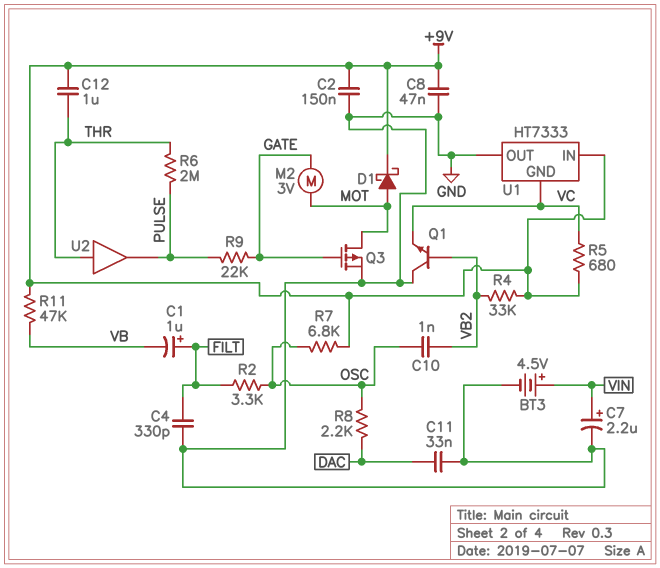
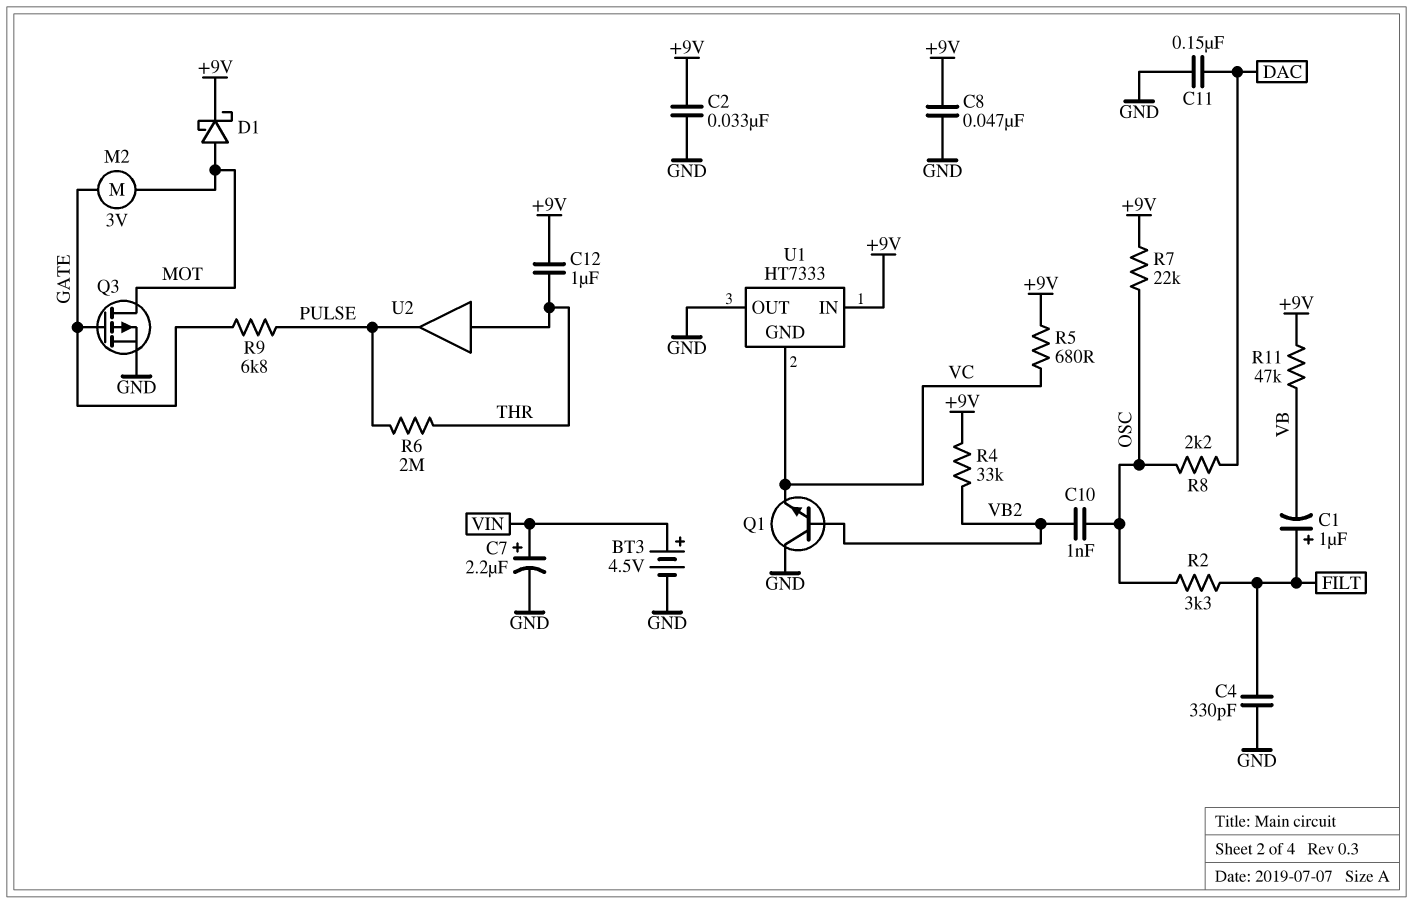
C2: 150nF (+9V, GND) -> 33nF (+9V, GND)
C11: 33nF (DAC, GND) -> 150nF (DAC, GND)
R7: 6.8k (+9V, OSC) -> 22k (+9V, OSC)
R9: 22k (GATE, PULSE) -> 6.8k (GATE, PULSE)

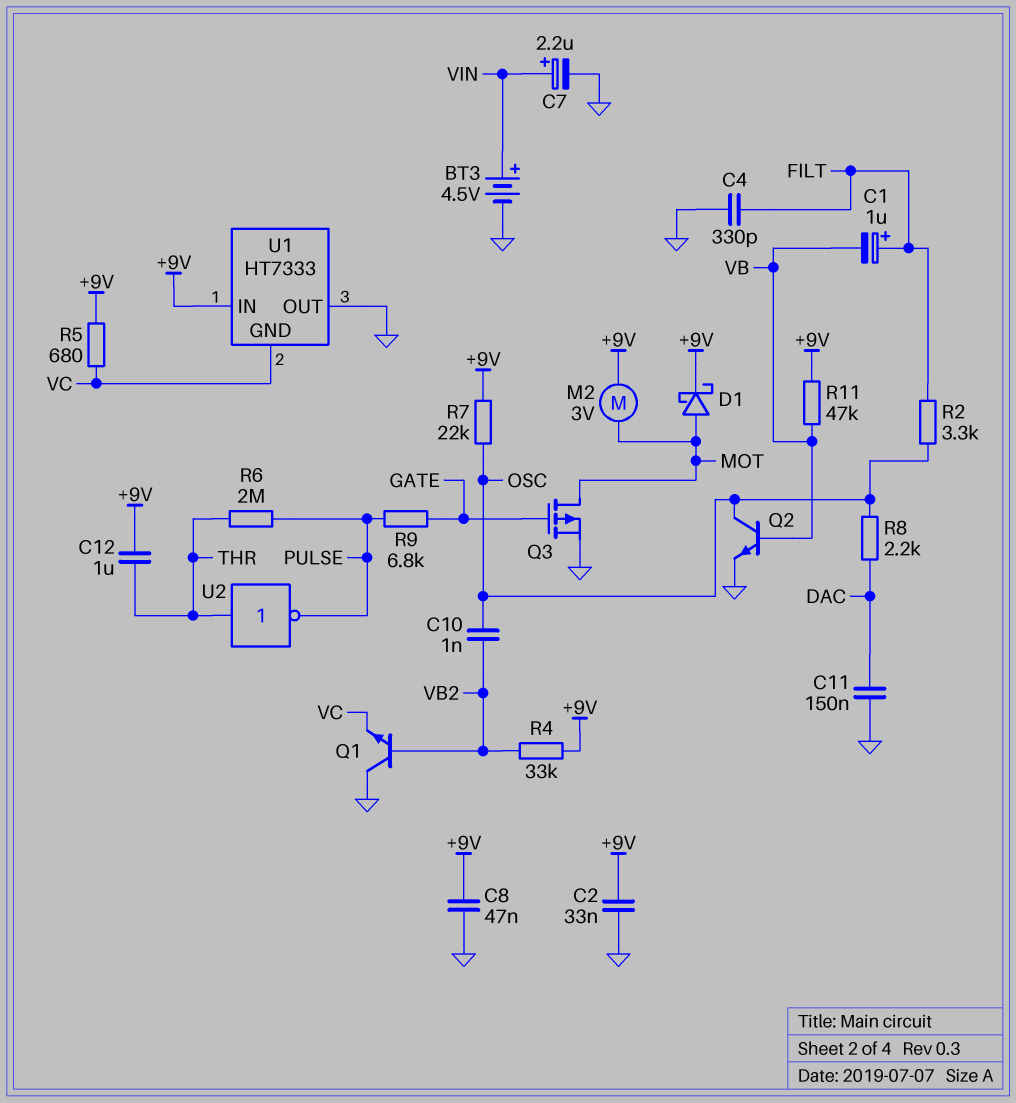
M2: motor 3V (GATE, MOT) -> motor 3V (+9V, MOT)
Q2: none -> NPN (B VB, C OSC, E GND)
U2: buffer (in THR, out PULSE) -> NOT (in THR, out PULSE)

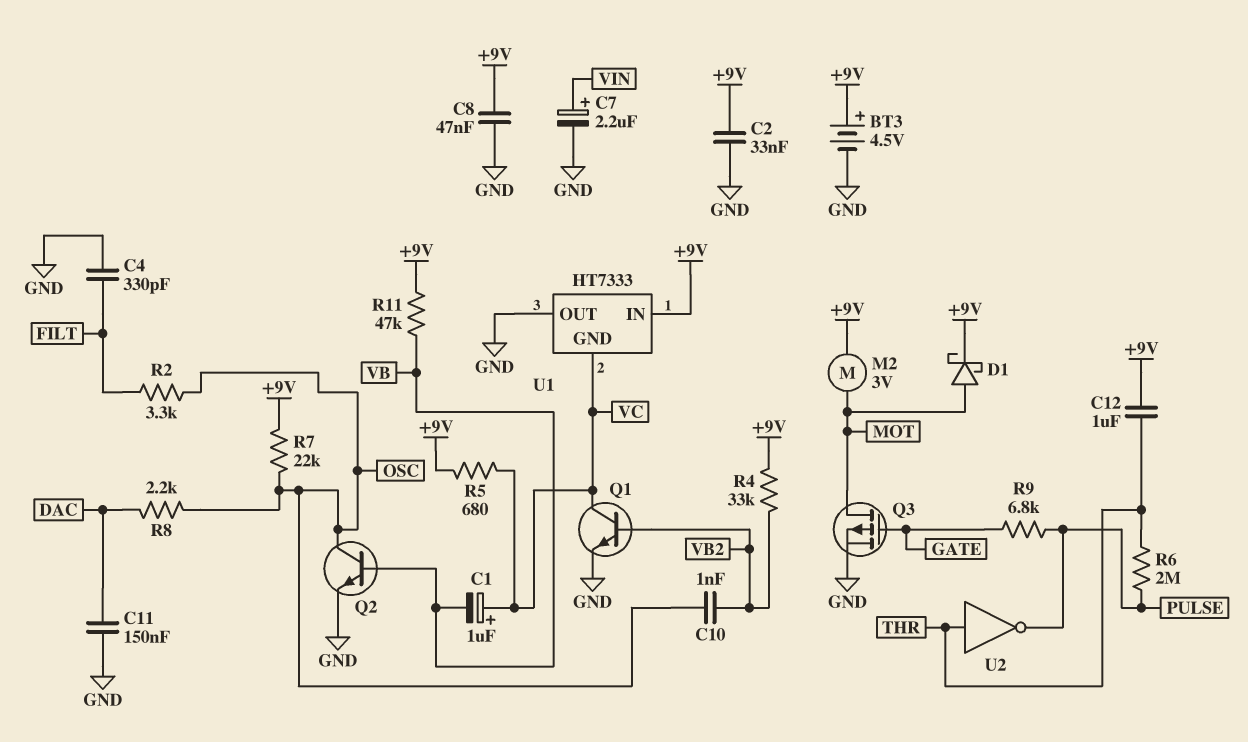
BT3: 4.5V (plus VIN, minus GND) -> 4.5V (plus +9V, minus GND)
C1: 1uF (plus FILT, minus VB) -> 1uF (plus VC, minus VB)
Q1: NPN (B VB2, C GND, E VC) -> NPN (B VB2, C VC, E GND)

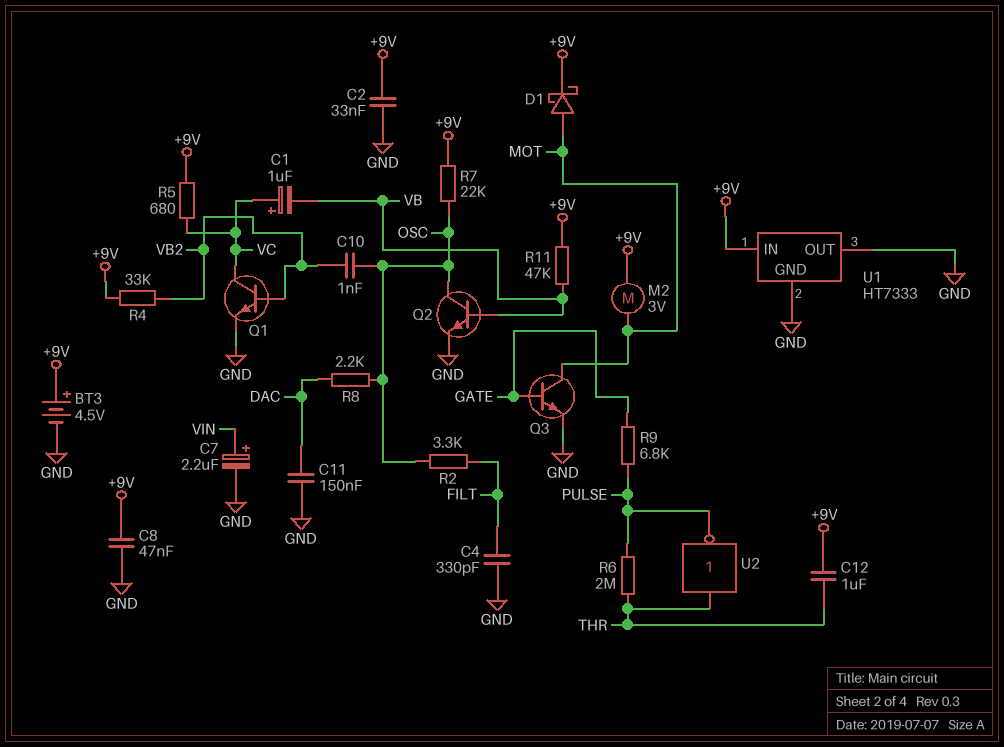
Q3: PMOS (G GATE, D MOT, S GND) -> NPN (B GATE, C MOT, E GND)
U1 pin GND: VC -> GND

